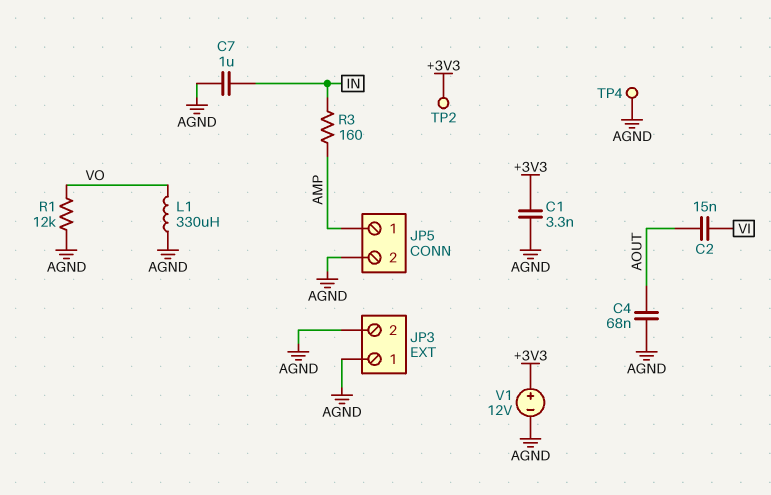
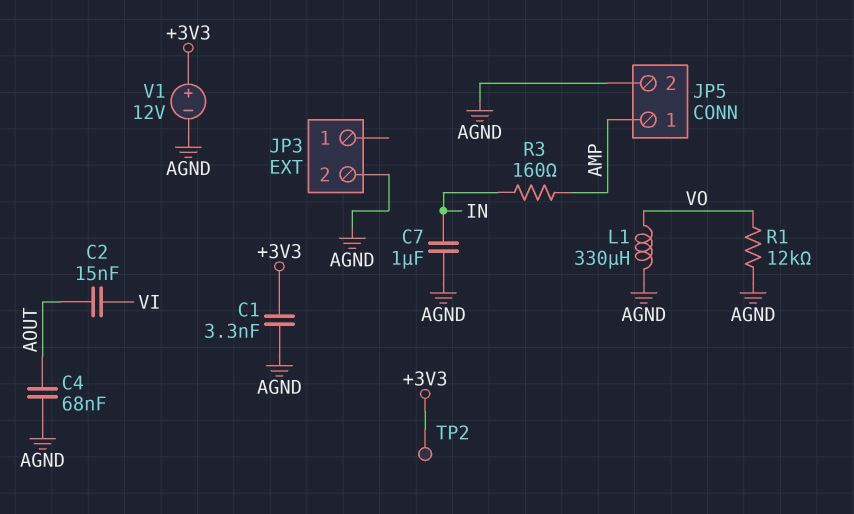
JP3 pin 1: AGND -> none
TP4: test point (AGND) -> none

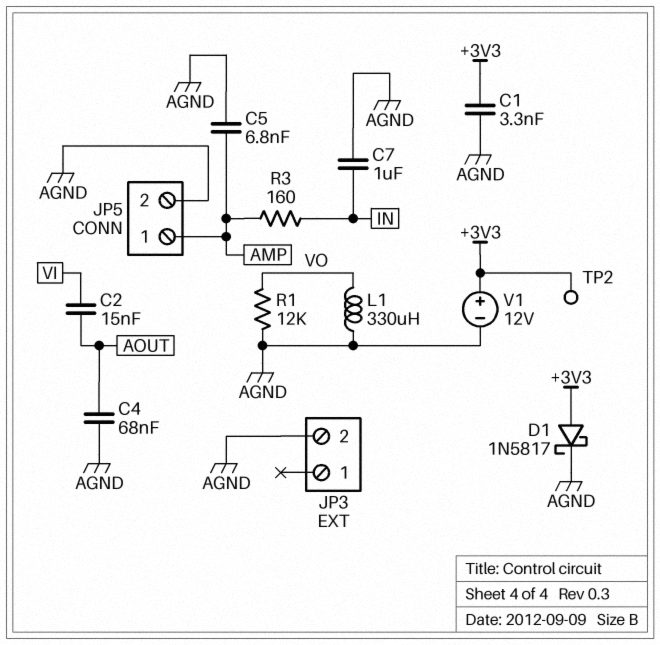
C5: none -> 6.8nF (AGND, AMP)
D1: none -> schottky 1N5817 (A +3V3, K AGND)

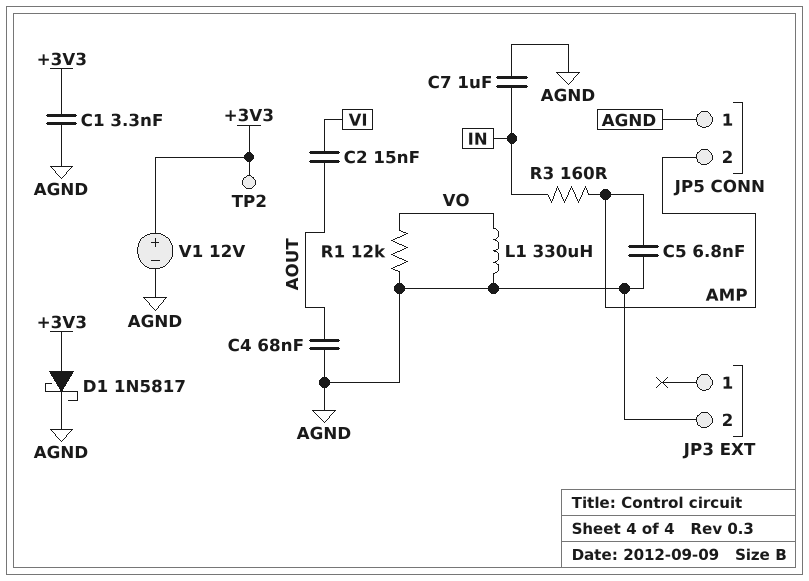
JP5 pin 1: AMP -> AGND
JP5 pin 2: AGND -> AMP

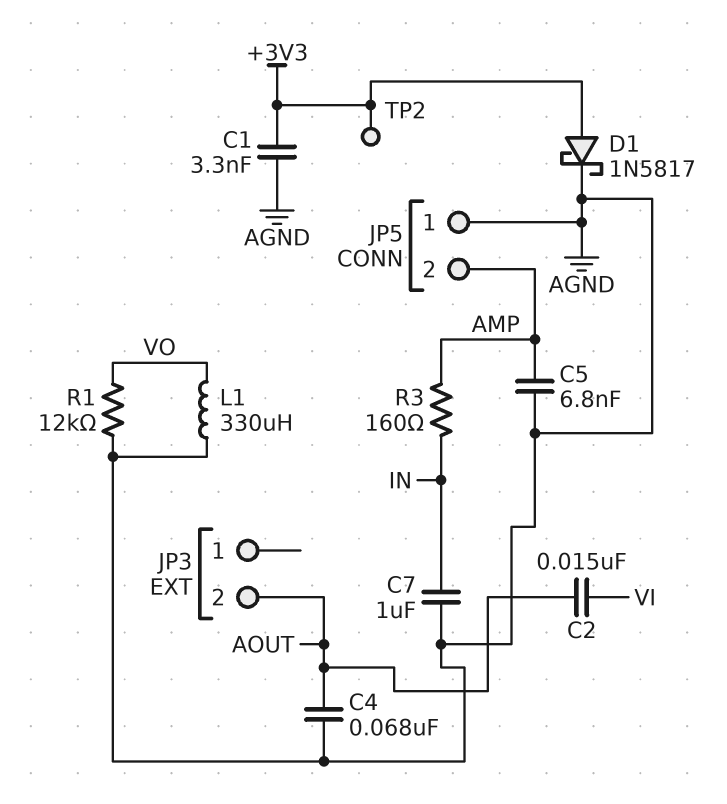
JP3 pin 2: AGND -> AOUT
V1: 12V (plus +3V3, minus AGND) -> none

